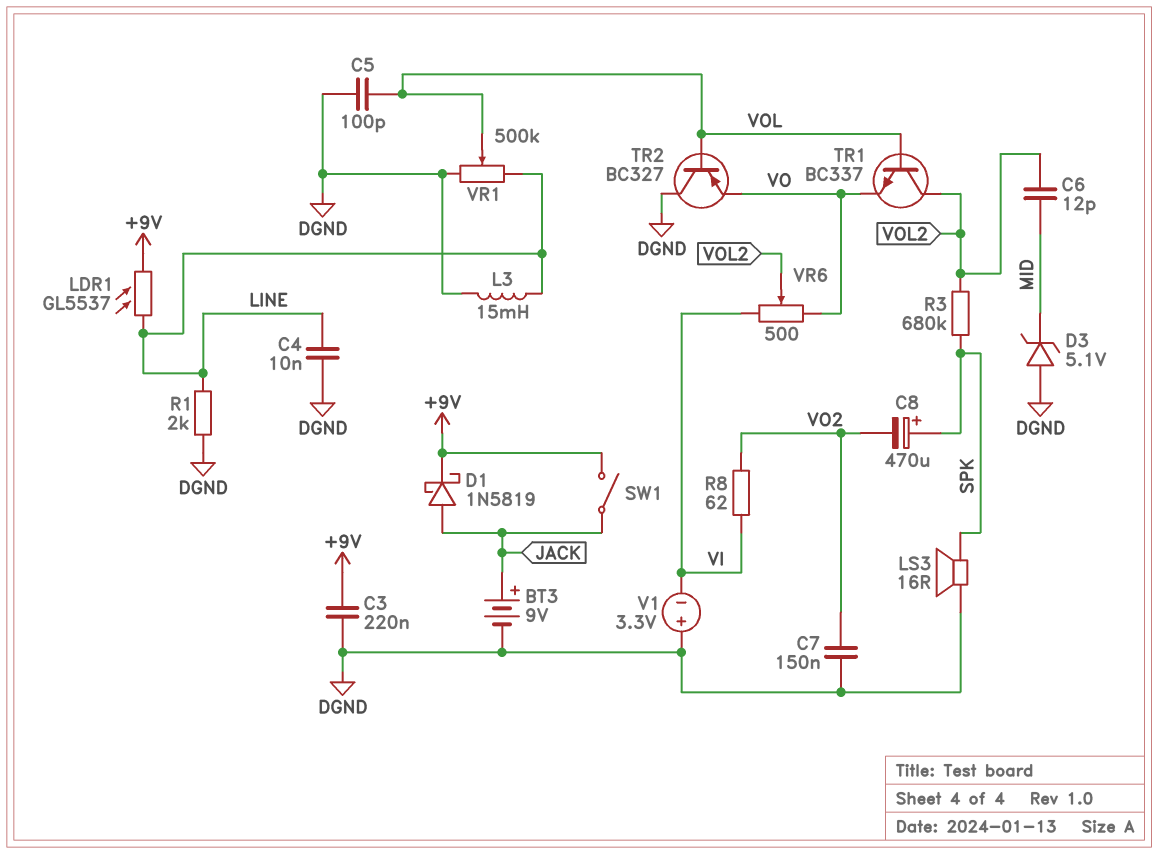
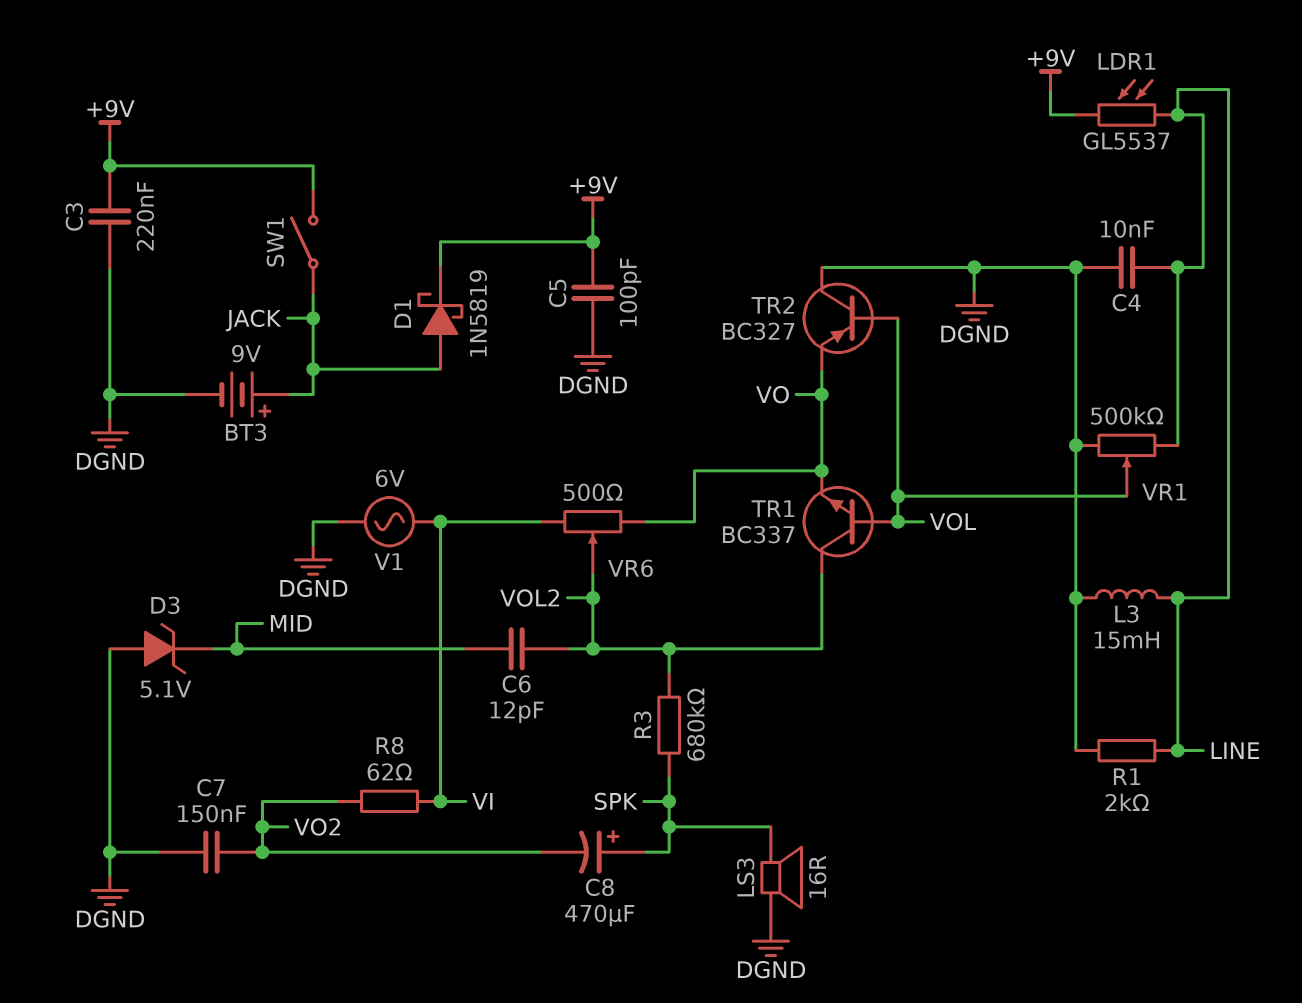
C5: 100pF (DGND, VOL) -> 100pF (+9V, DGND)
V1: 3.3V (plus DGND, minus VI) -> AC 6V (DGND, VI)

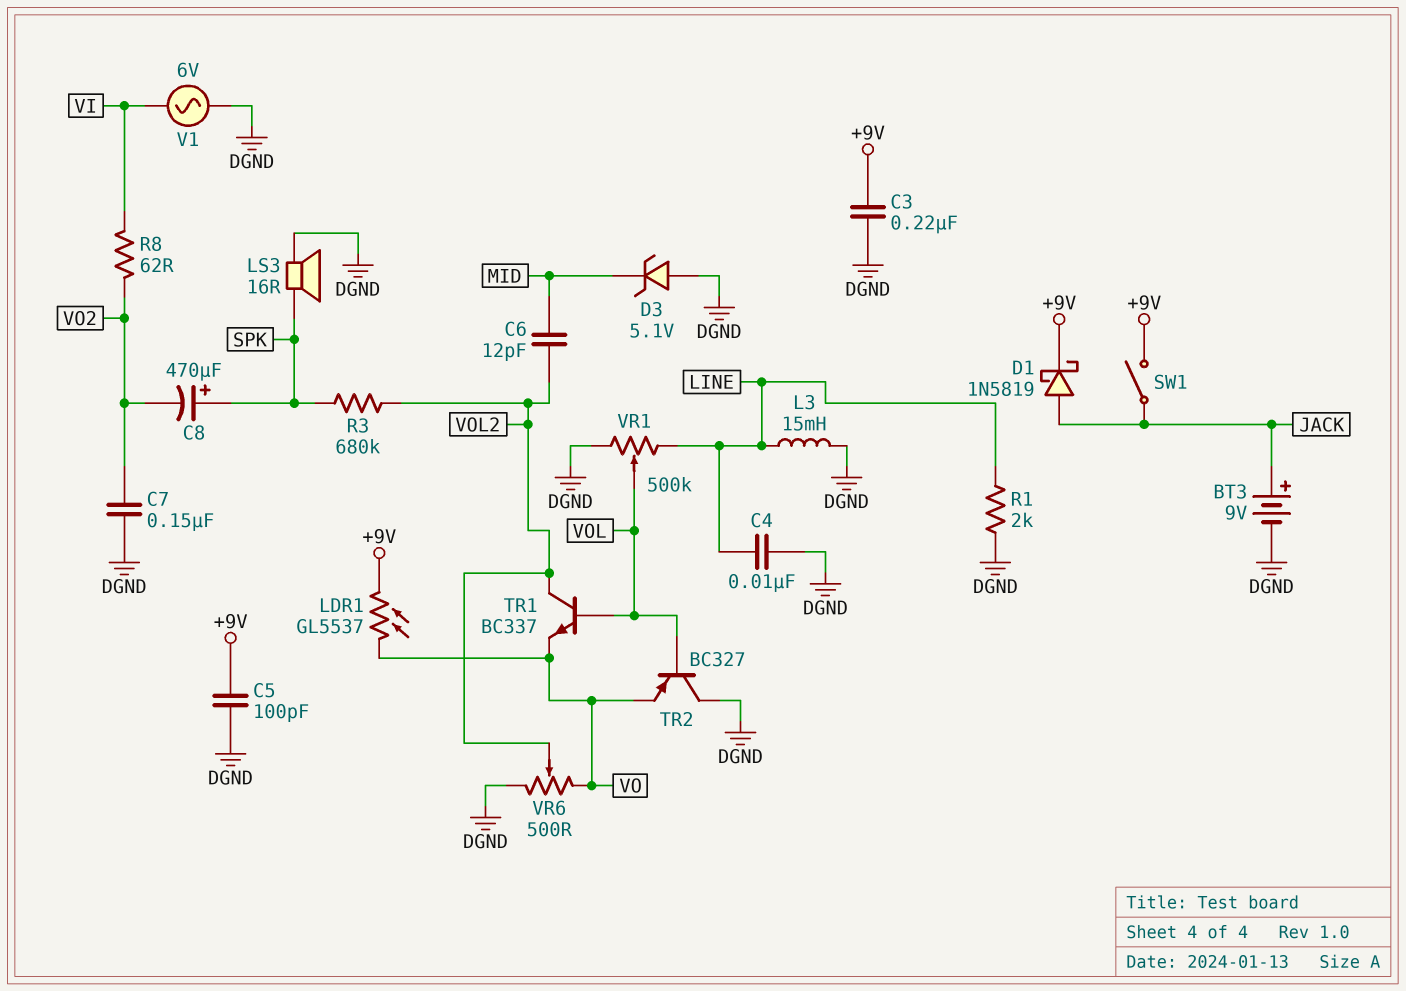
LDR1: GL5537 (+9V, LINE) -> GL5537 (+9V, VO)
VR6: 500 (VI, VO, wiper VOL2) -> 500 (DGND, VO, wiper VOL2)

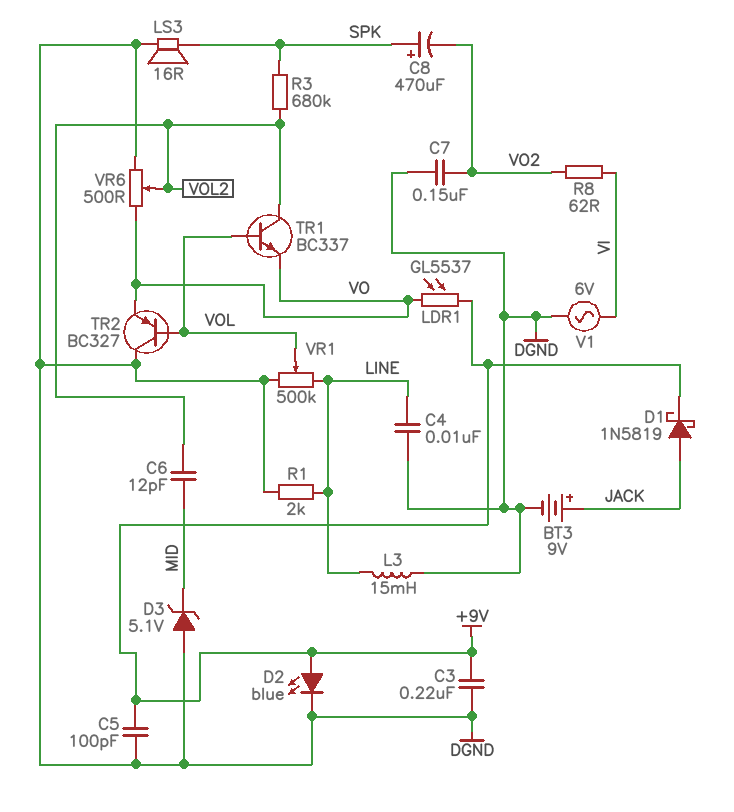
D2: none -> LED blue (A +9V, K DGND)
SW1: switch (+9V, JACK) -> none

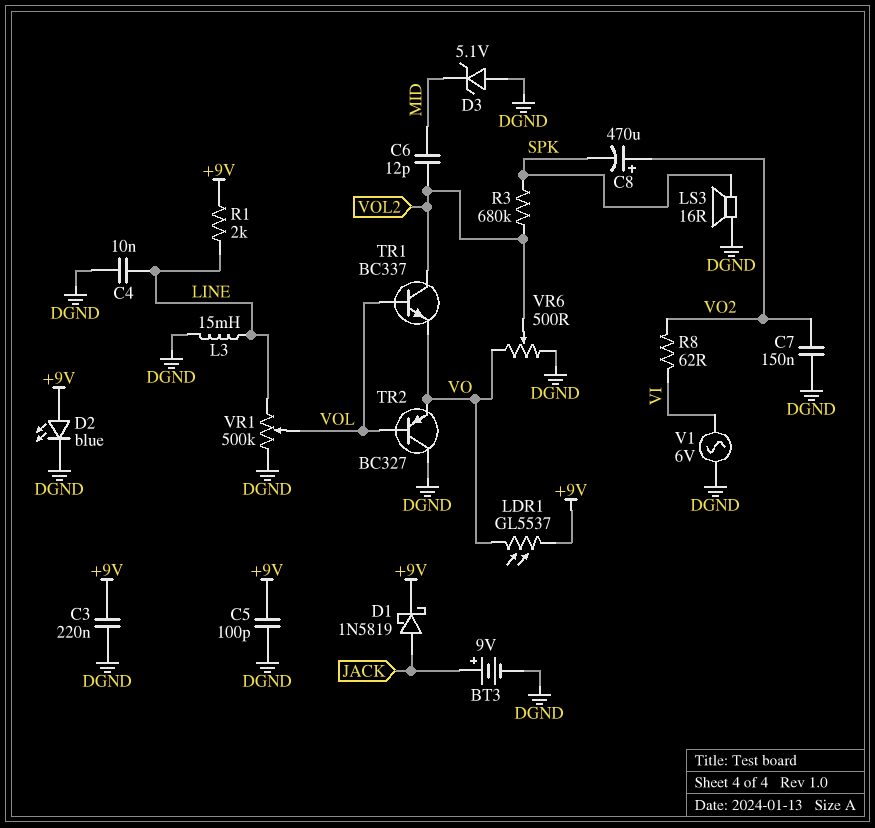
C8: 470uF (plus SPK, minus VO2) -> 470uF (plus VO2, minus SPK)
R1: 2k (DGND, LINE) -> 2k (+9V, LINE)

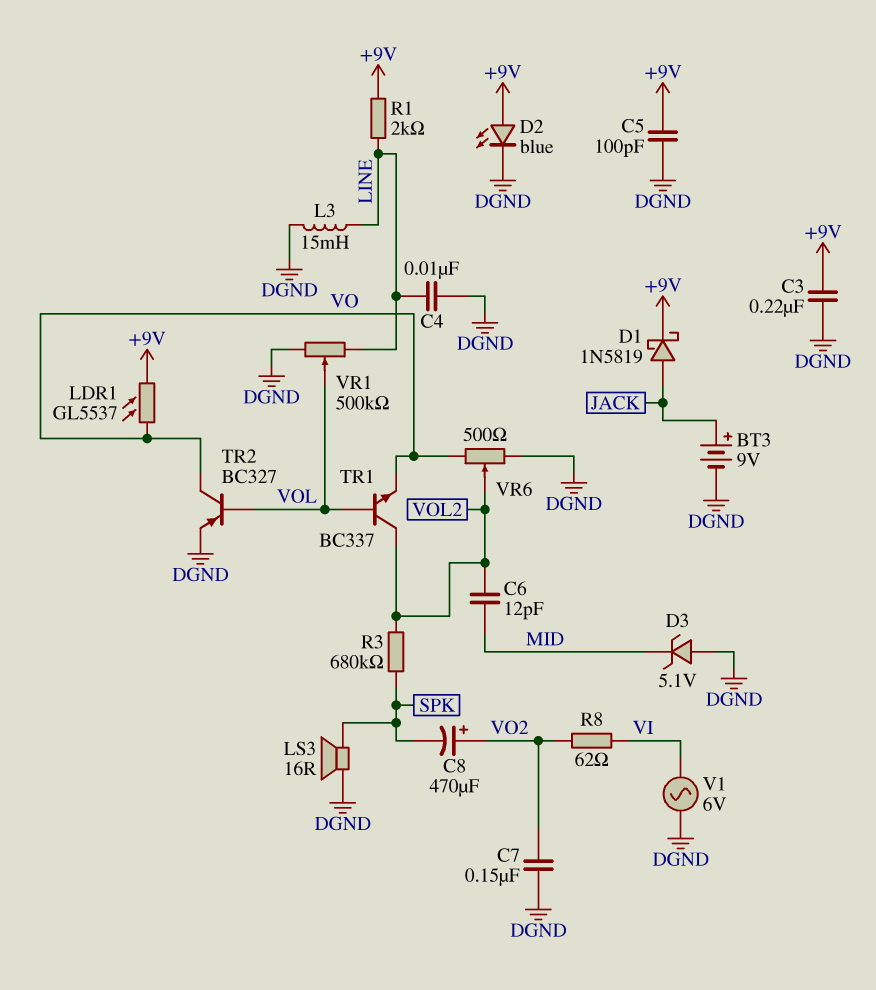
TR2: PNP BC327 (B VOL, C DGND, E VO) -> PNP BC327 (B VOL, C VO, E DGND)

